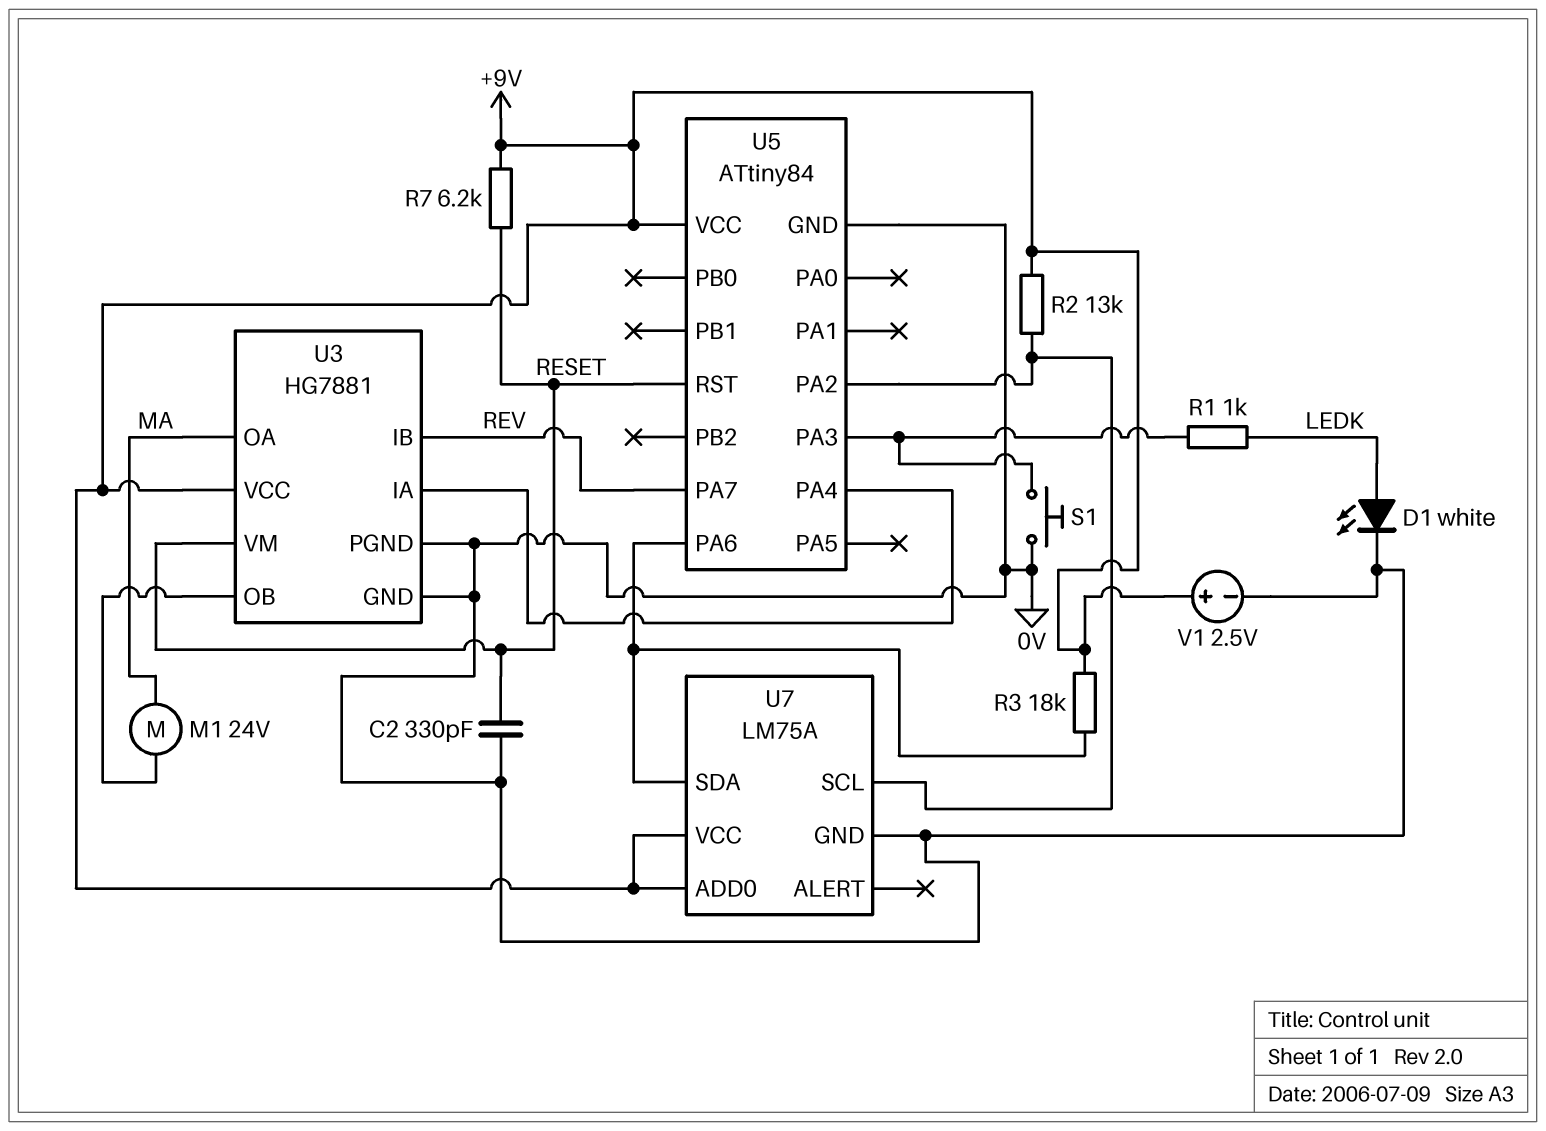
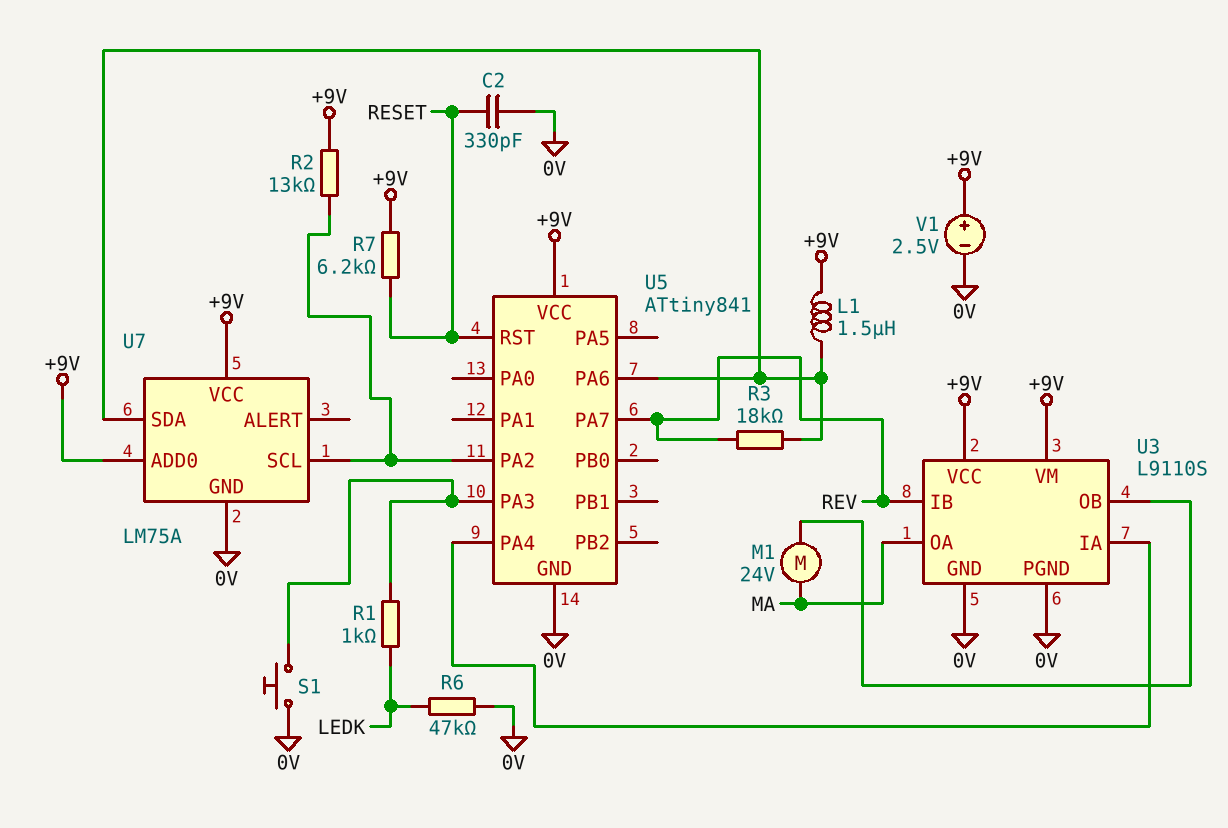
D1: LED white (A LEDK, K 0V) -> none
L1: none -> 1.5uH (+9V, U5/PA6)
R3: 18k (+9V, U5/PA6) -> 18k (REV, U5/PA6)
R6: none -> 47k (0V, LEDK)
U3: HG7881 -> L9110S
U3 pin VM: RESET -> +9V
U5: ATtiny84 -> ATtiny841

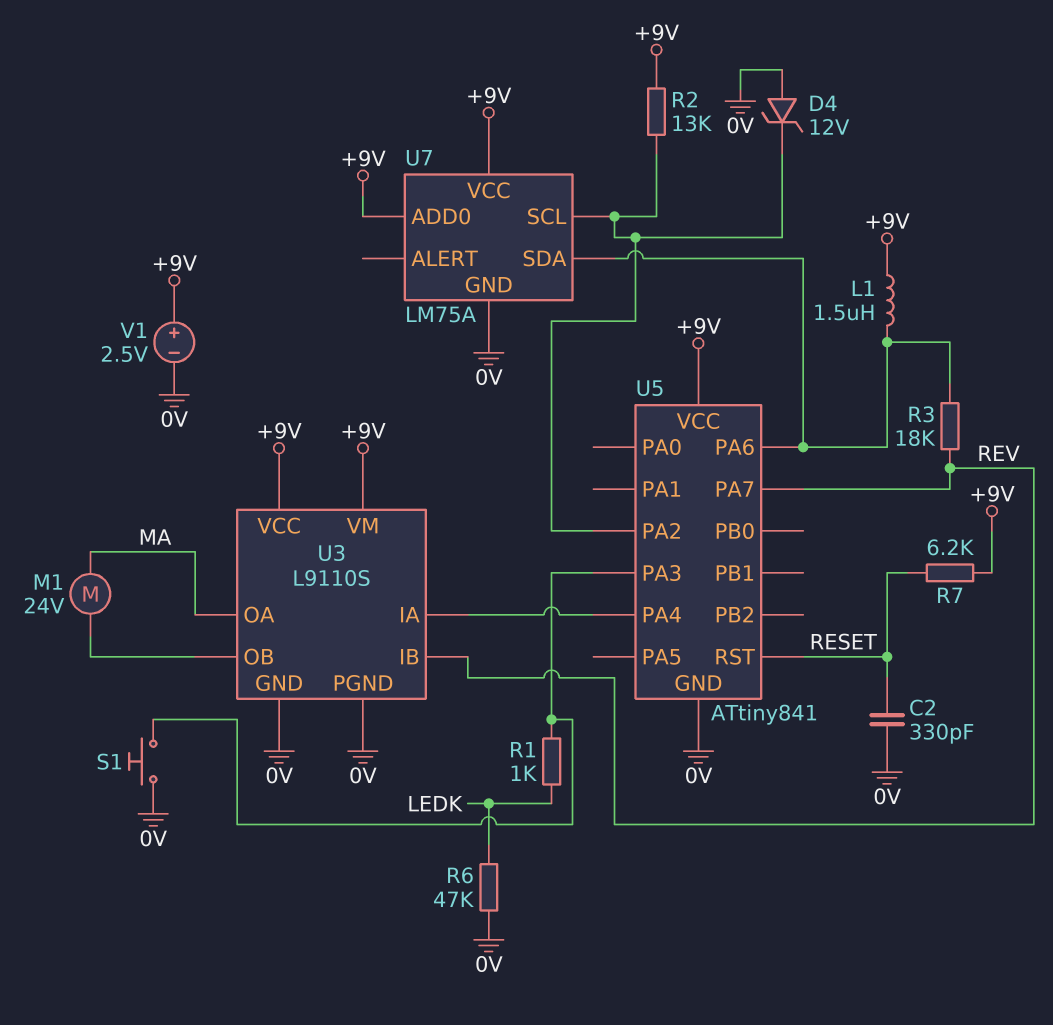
D4: none -> zener 12V (A 0V, K U5/PA2)

